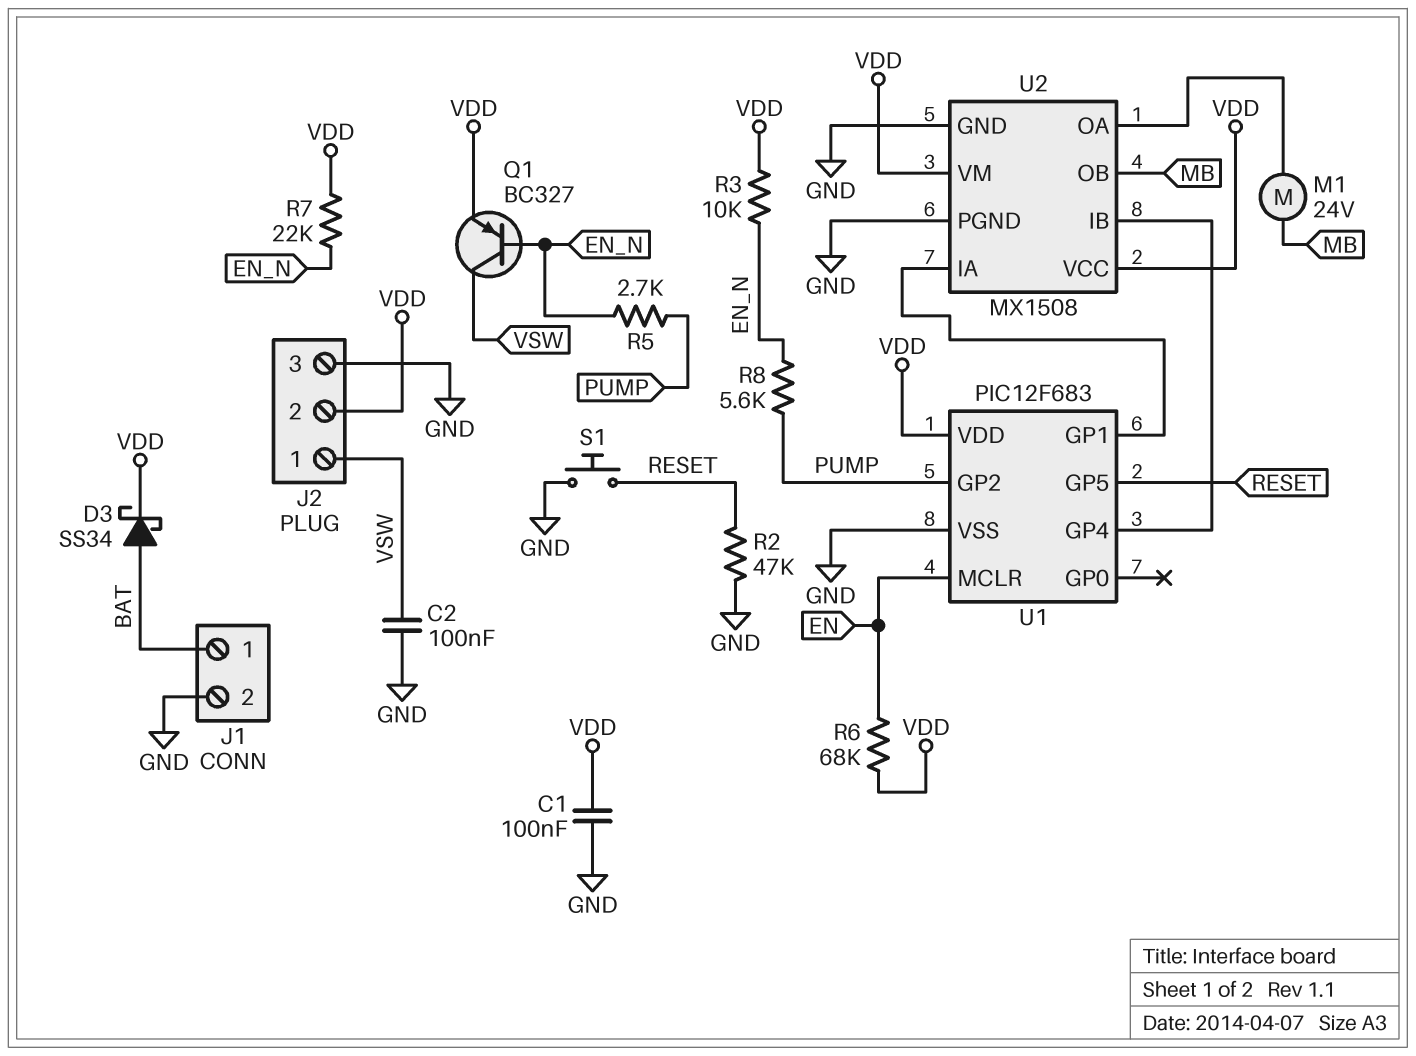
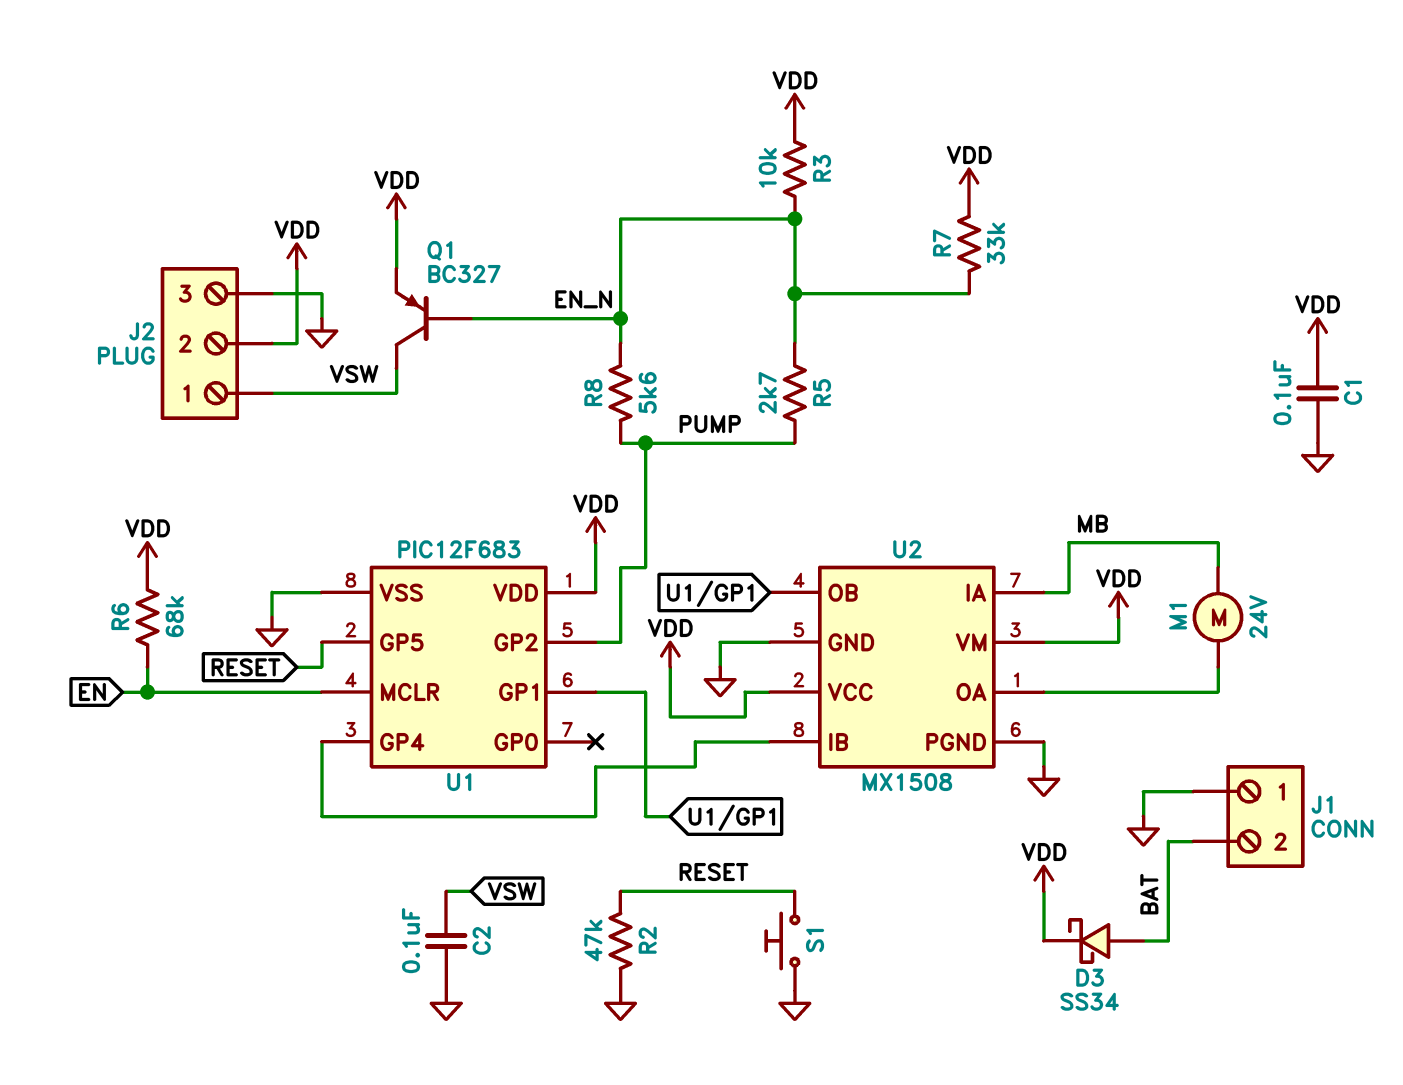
J1 pin 1: BAT -> GND
J1 pin 2: GND -> BAT
R7: 22k (EN_N, VDD) -> 33k (EN_N, VDD)
U2 pin IA: U1/GP1 -> MB
U2 pin OB: MB -> U1/GP1

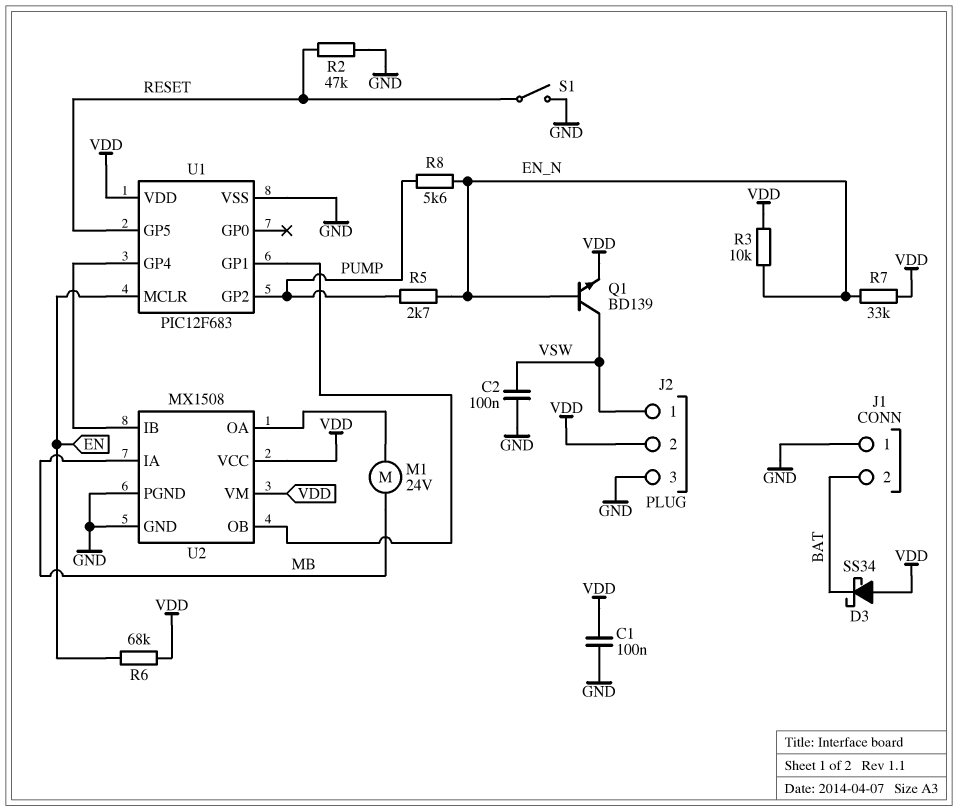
D3: schottky SS34 (A BAT, K VDD) -> schottky SS34 (A VDD, K BAT)
Q1: PNP BC327 (B EN_N, C VSW, E VDD) -> NPN BD139 (B EN_N, C VSW, E VDD)
S1: button (GND, RESET) -> switch (GND, RESET)

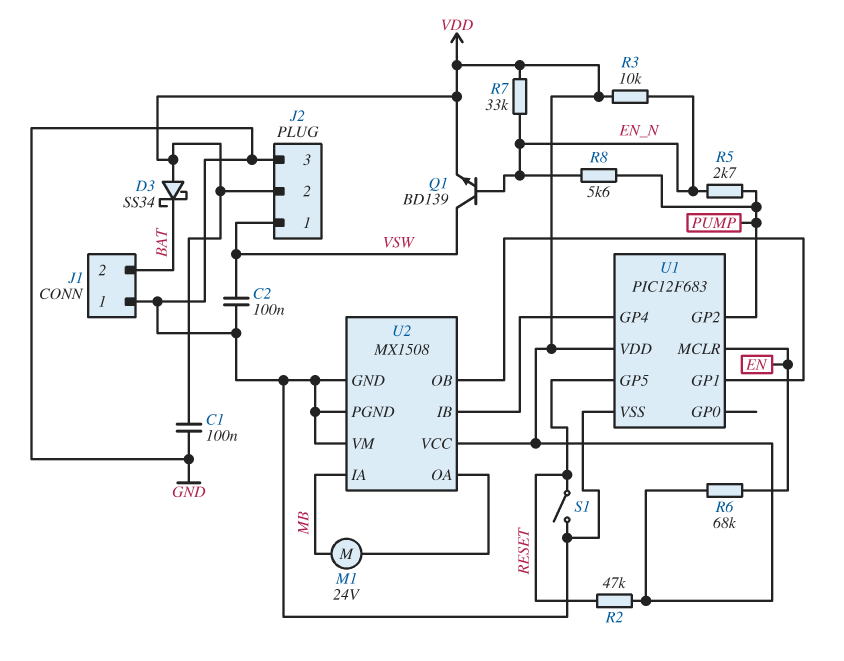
R2: 47k (GND, RESET) -> 47k (RESET, VDD)
U2 pin VM: VDD -> GND

